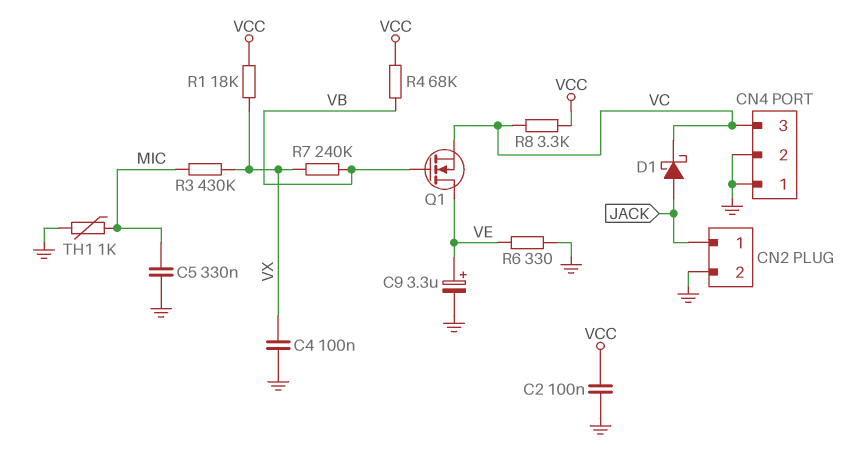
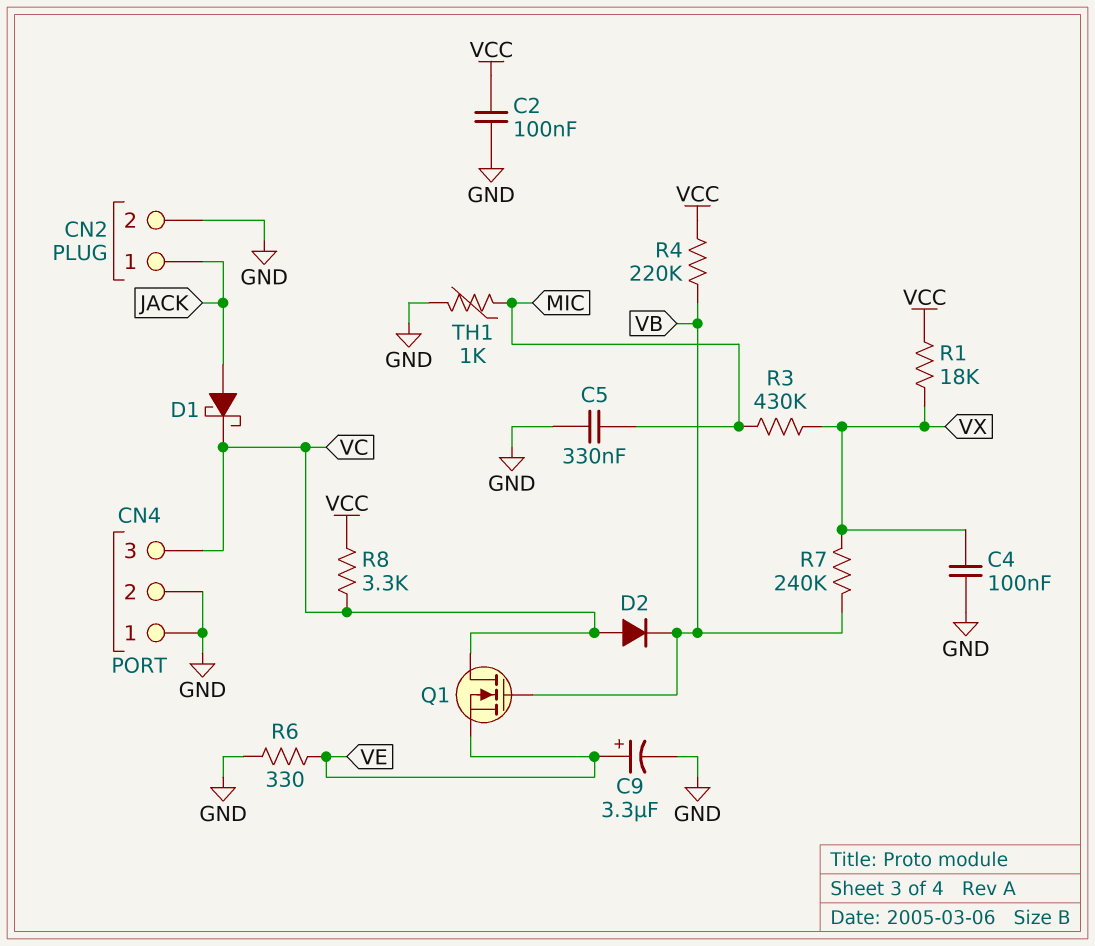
D2: none -> diode (A VC, K VB)
Q1: NMOS (G VB, D VE, S VC) -> NMOS (G VB, D VC, S VE)
R4: 68k (VB, VCC) -> 220k (VB, VCC)

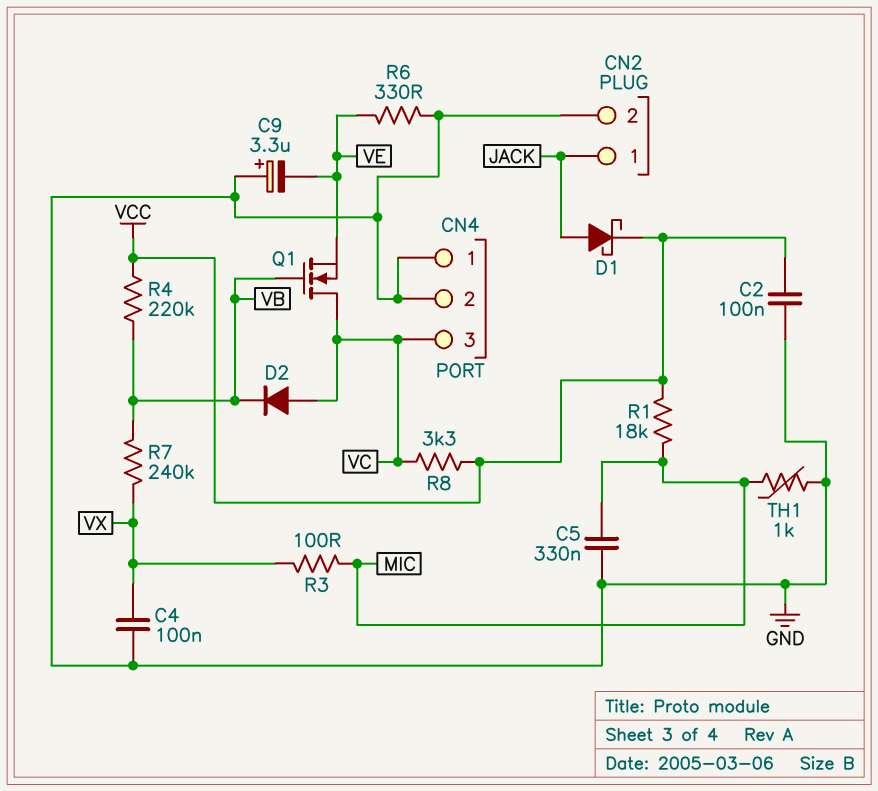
C9: 3.3uF (plus VE, minus GND) -> 3.3uF (plus GND, minus VE)
D1: schottky (A JACK, K VC) -> schottky (A JACK, K VCC)
R1: 18k (VCC, VX) -> 18k (MIC, VCC)
R3: 430k (MIC, VX) -> 100 (MIC, VX)

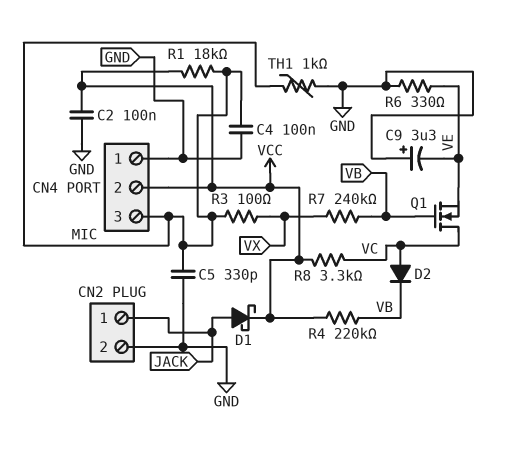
C4: 100nF (GND, VX) -> 100nF (GND, MIC)
C5: 330nF (GND, MIC) -> 330pF (GND, MIC)
CN4 pin 2: GND -> VCC
CN4 pin 3: VC -> MIC

